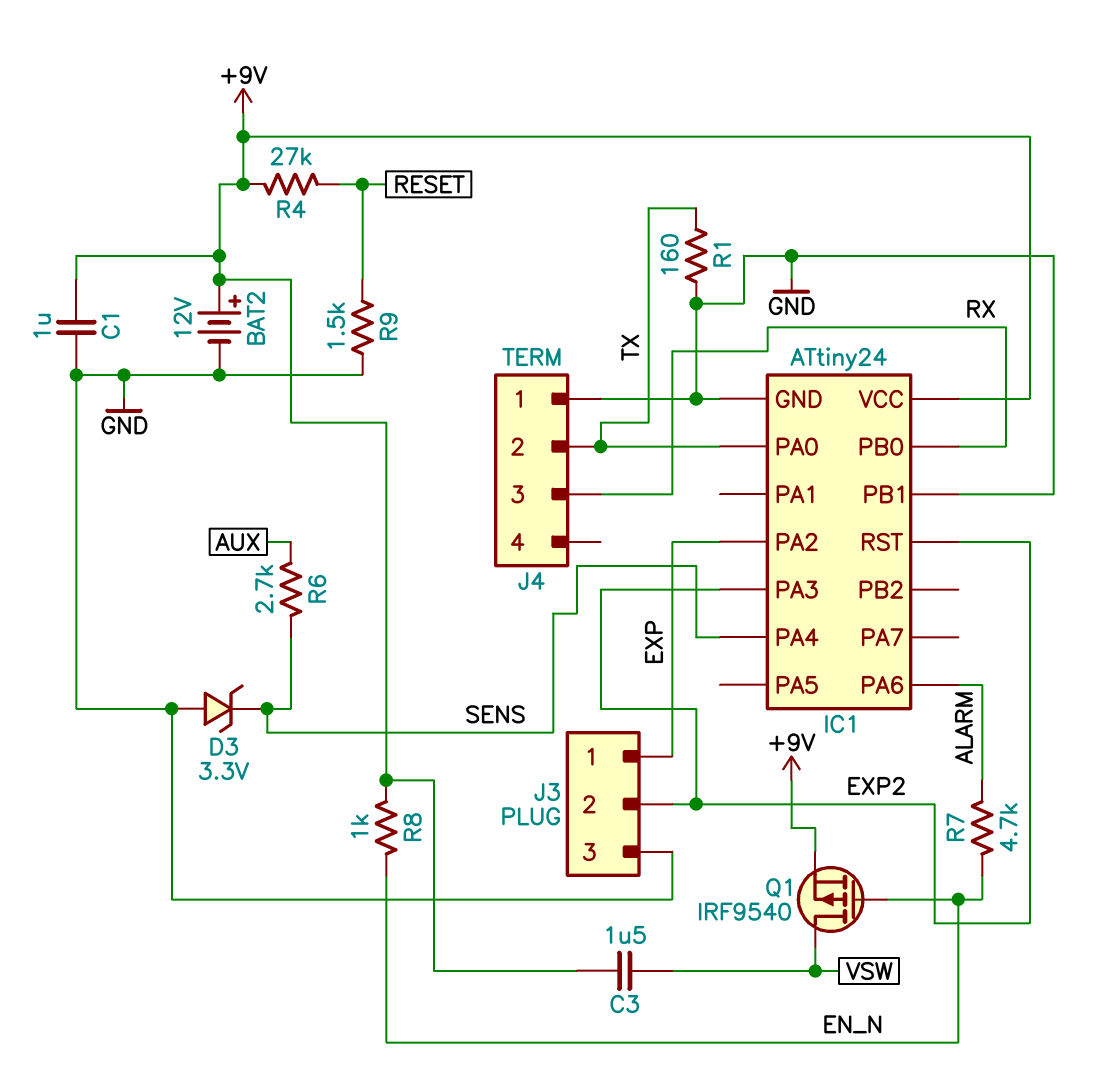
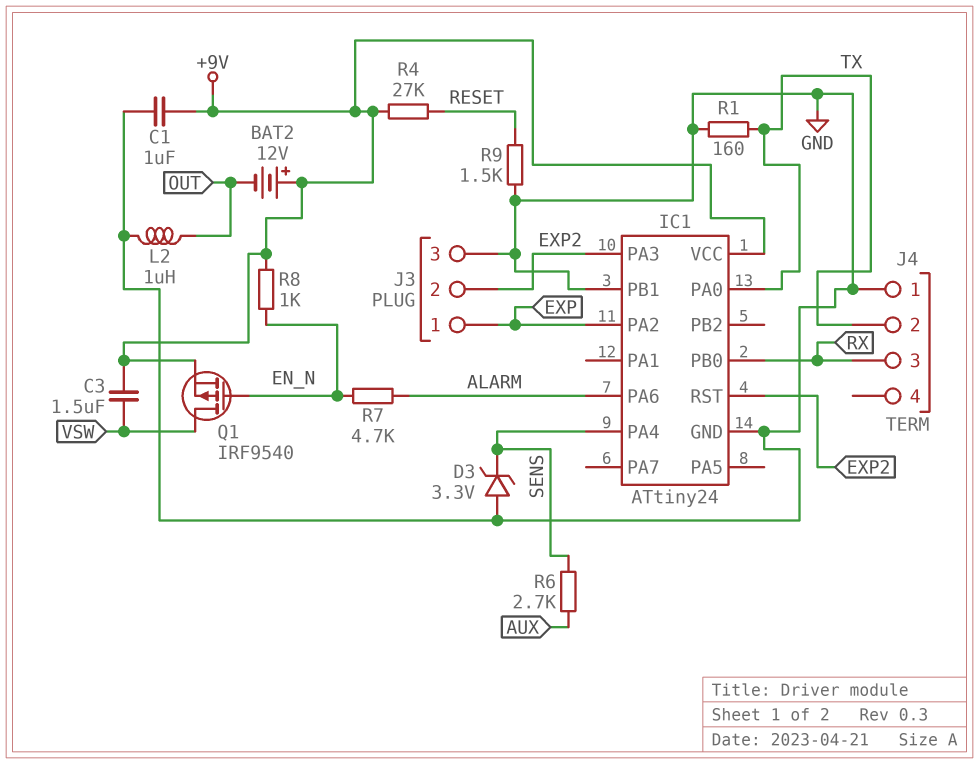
BAT2: 12V (plus +9V, minus GND) -> 12V (plus +9V, minus OUT)
L2: none -> 1uH (GND, OUT)

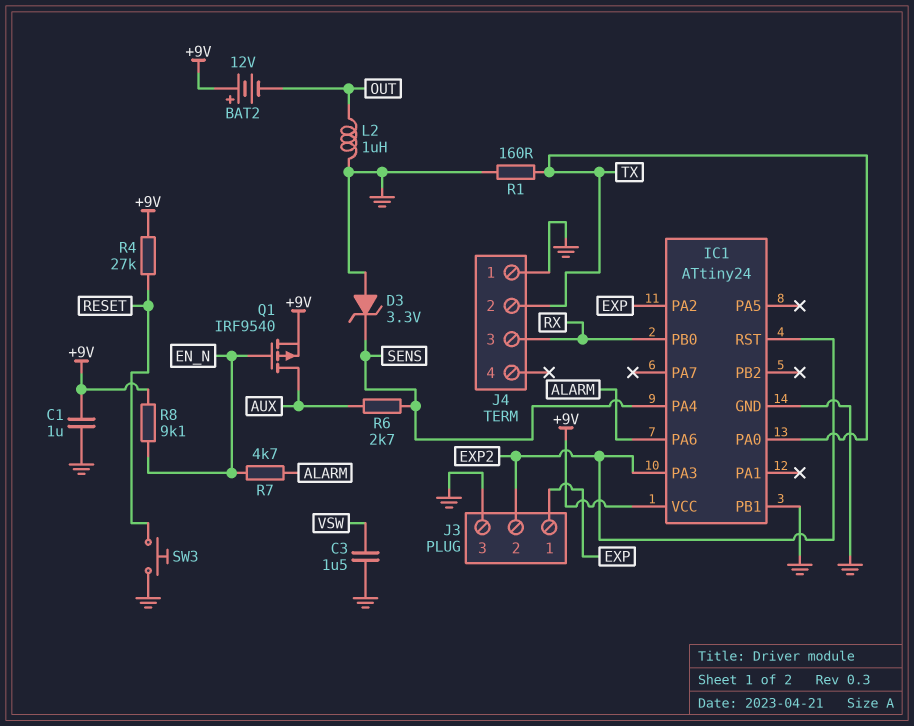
C3: 1.5uF (+9V, VSW) -> 1.5uF (GND, VSW)
Q1: PMOS IRF9540 (G EN_N, D VSW, S +9V) -> PMOS IRF9540 (G EN_N, D AUX, S +9V)
R8: 1k (+9V, EN_N) -> 9.1k (+9V, EN_N)
R9: 1.5k (GND, RESET) -> none
SW3: none -> button (GND, RESET)

